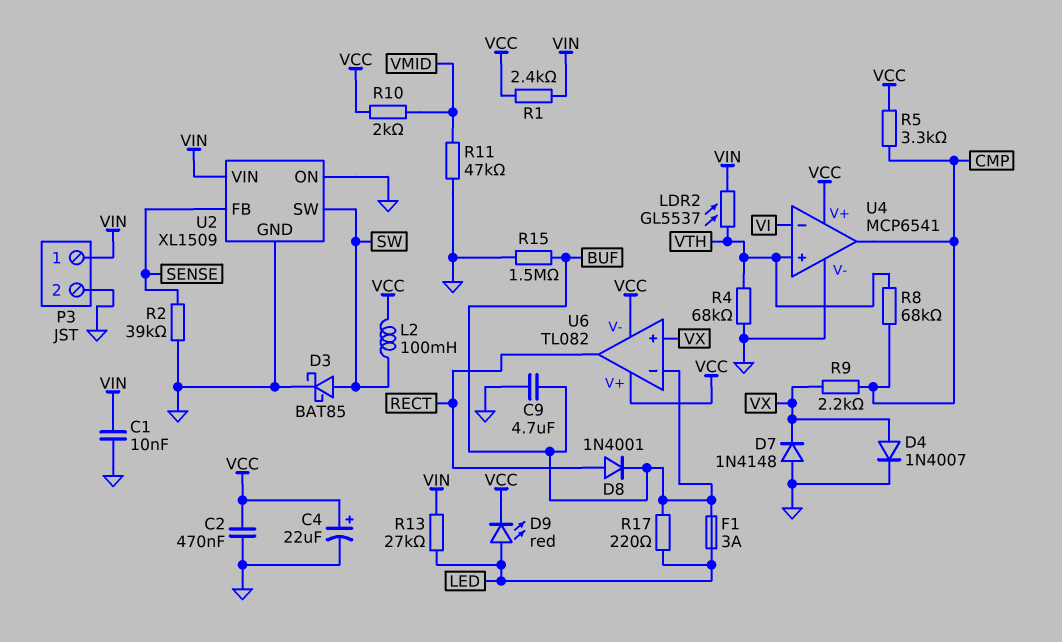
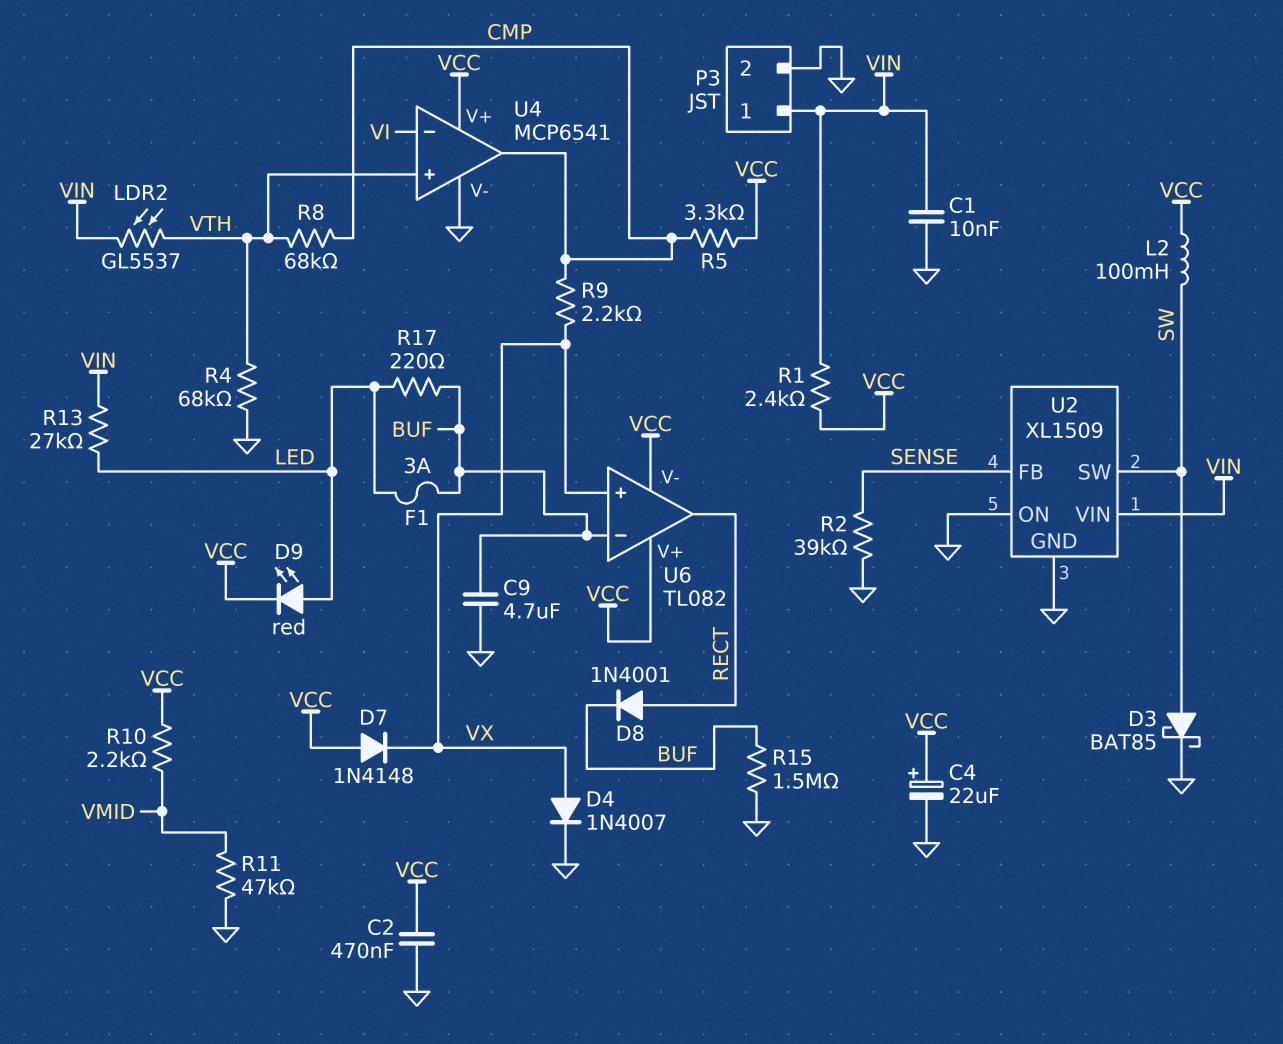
D7: diode 1N4148 (A GND, K VX) -> diode 1N4148 (A VCC, K VX)
R10: 2k (VCC, VMID) -> 2.2k (VCC, VMID)

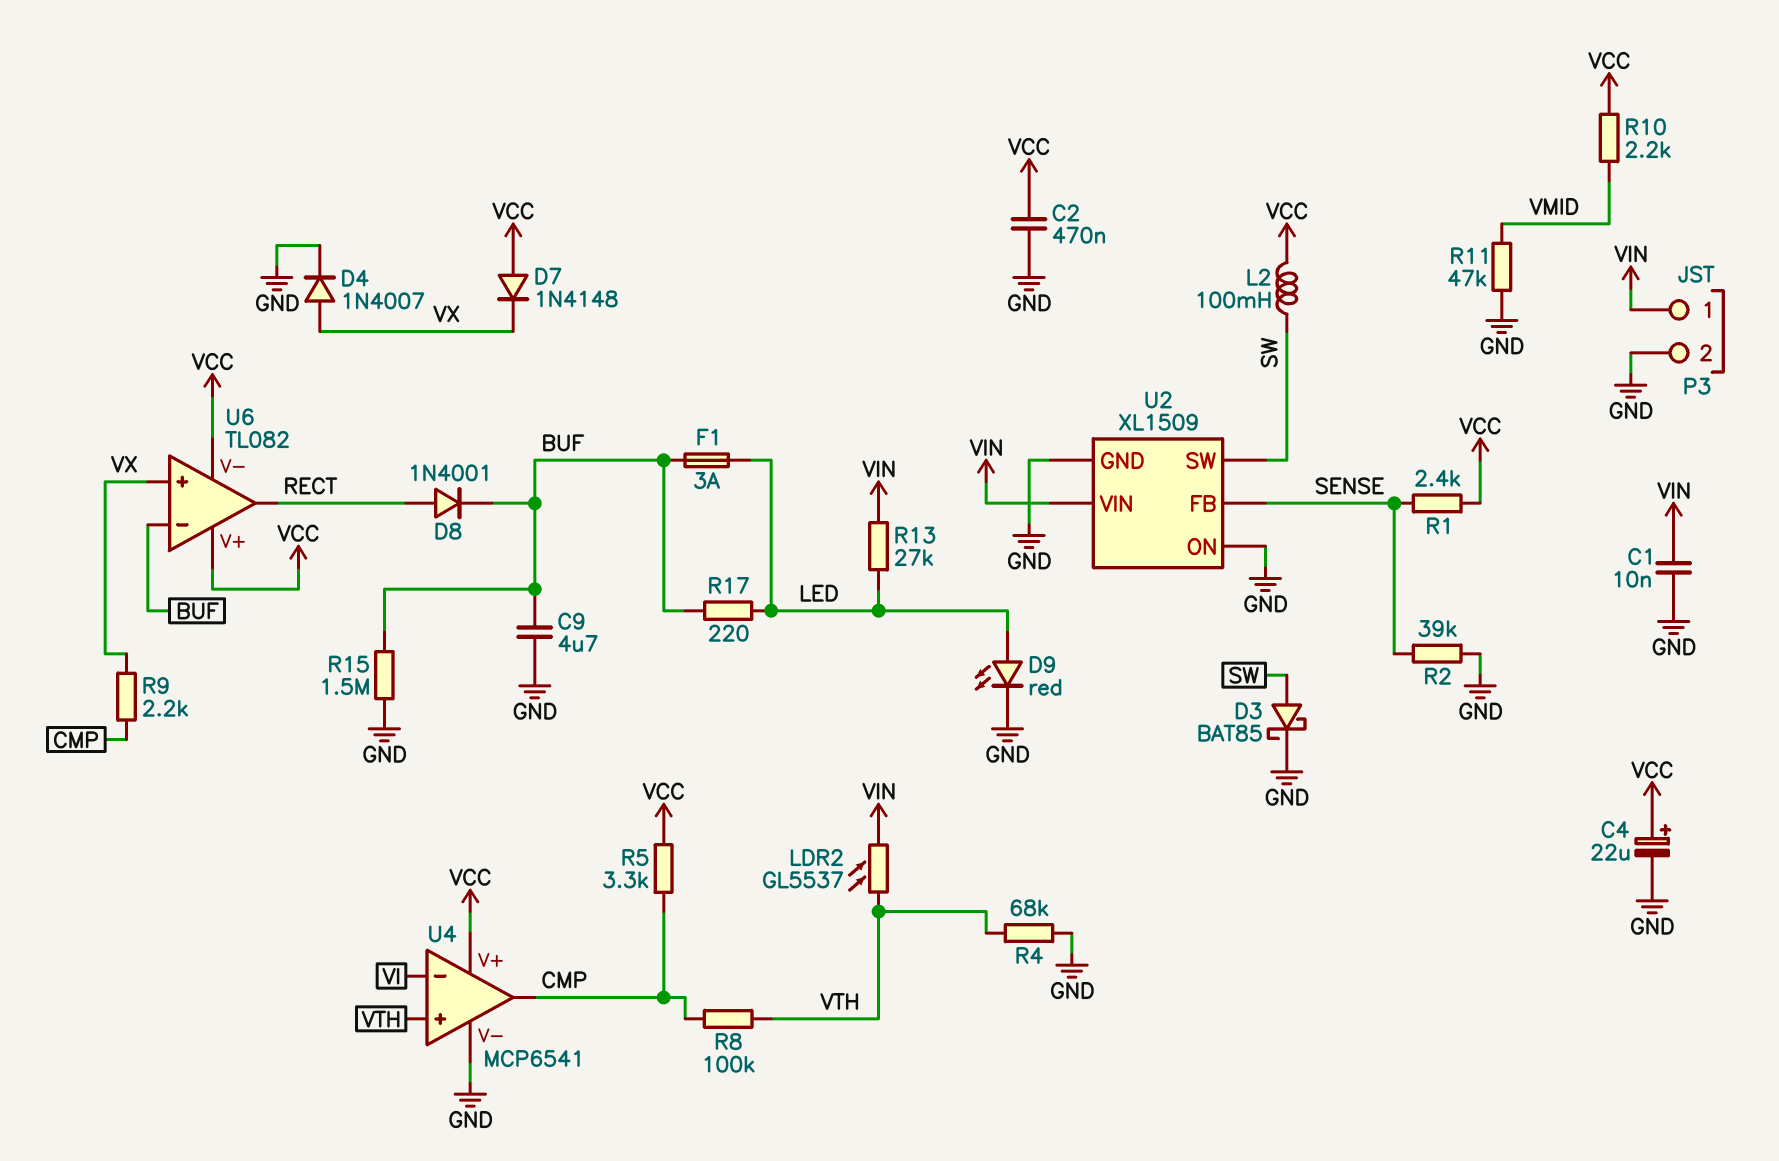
D9: LED red (A LED, K VCC) -> LED red (A LED, K GND)
R1: 2.4k (VCC, VIN) -> 2.4k (SENSE, VCC)
R8: 68k (CMP, VTH) -> 100k (CMP, VTH)

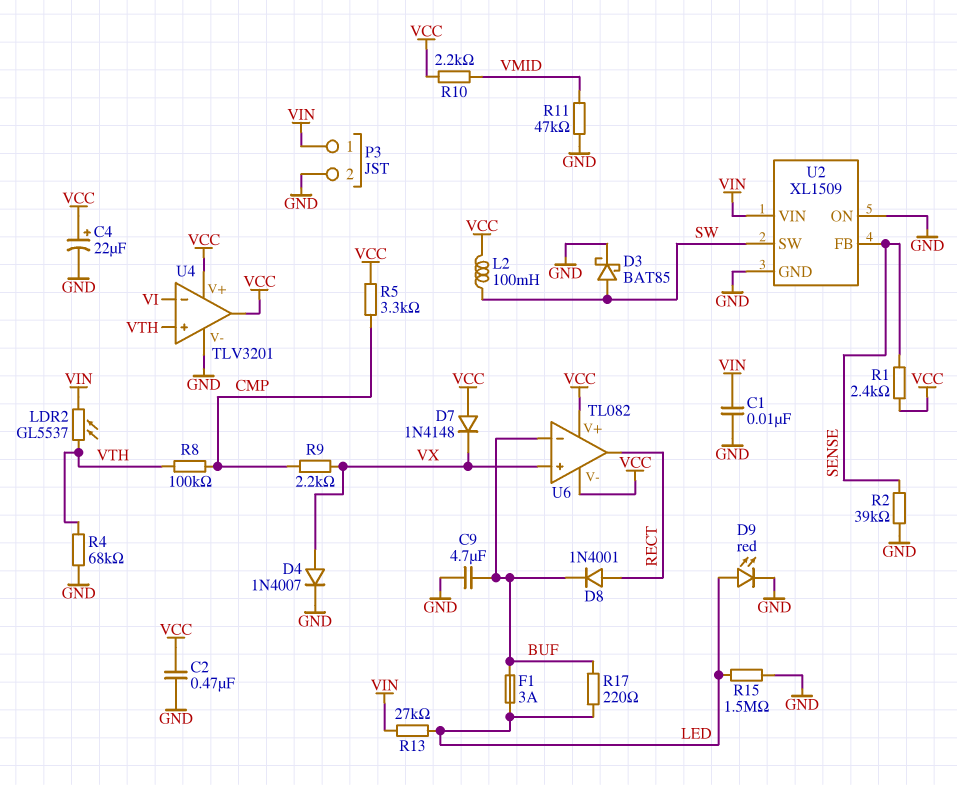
R15: 1.5M (BUF, GND) -> 1.5M (GND, LED)
U4: MCP6541 -> TLV3201
U4 pin out: CMP -> VCC

